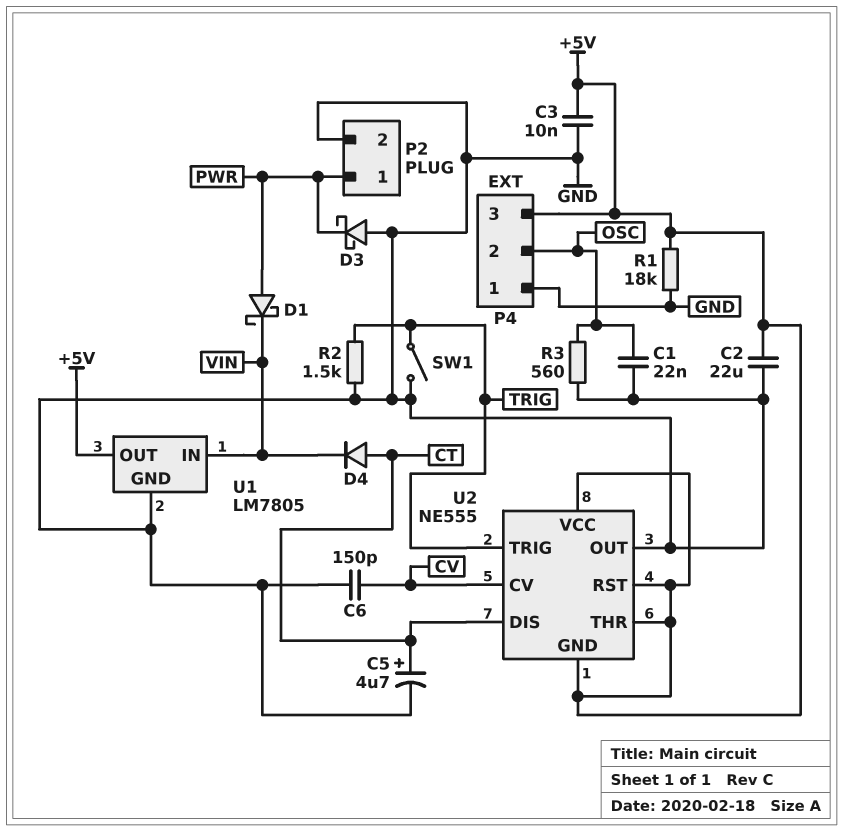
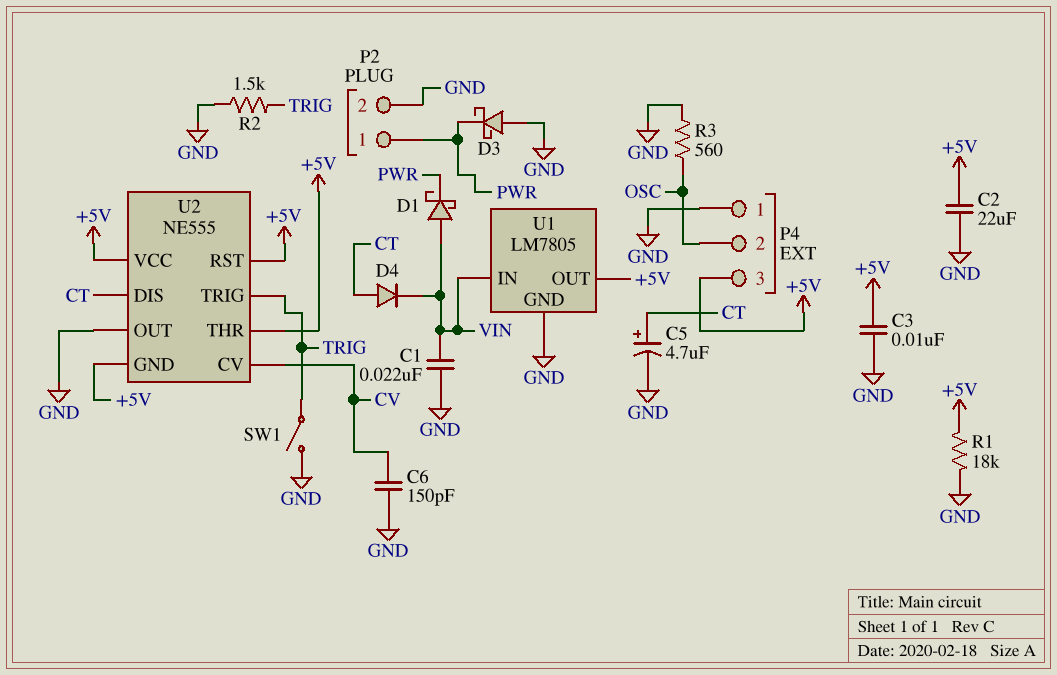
C1: 22nF (GND, OSC) -> 22nF (GND, VIN)
D1: schottky (A PWR, K VIN) -> schottky (A VIN, K PWR)

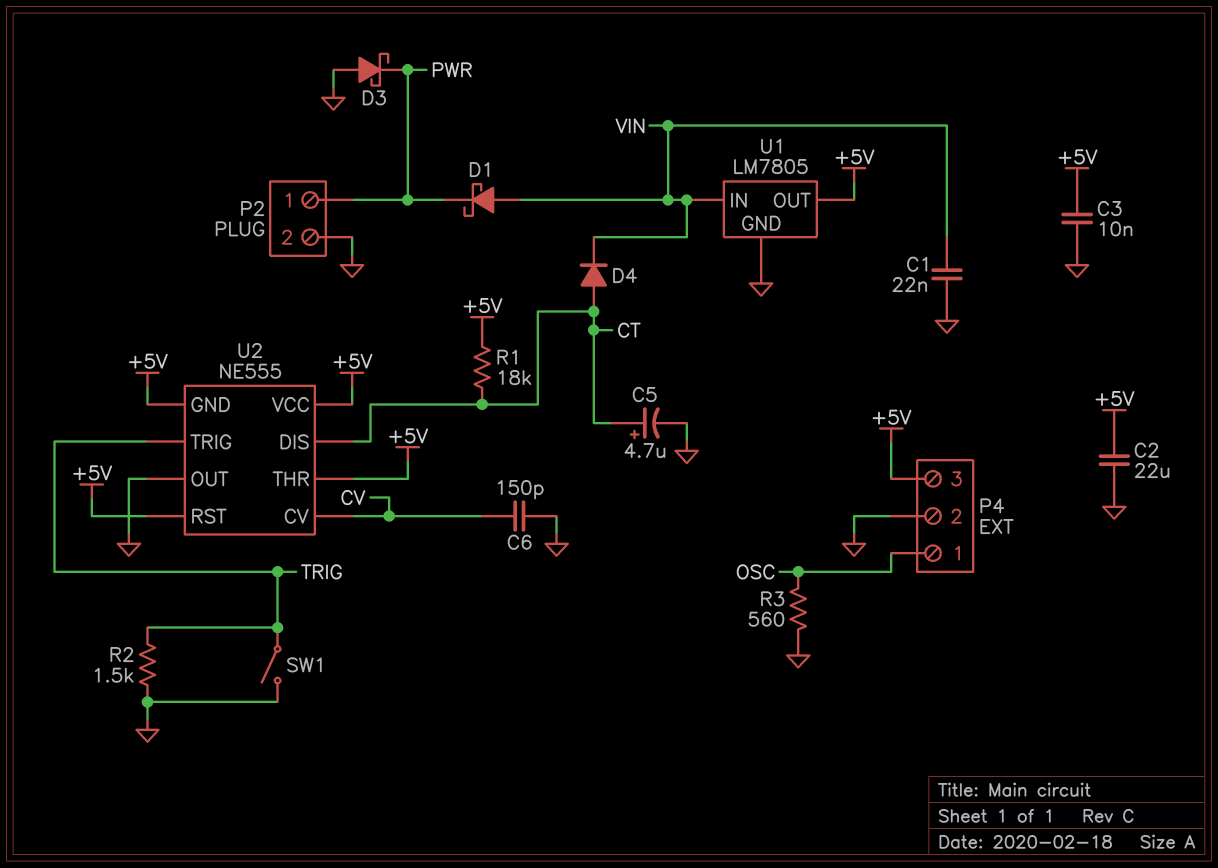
P4 pin 1: GND -> OSC
P4 pin 2: OSC -> GND
R1: 18k (+5V, GND) -> 18k (+5V, CT)

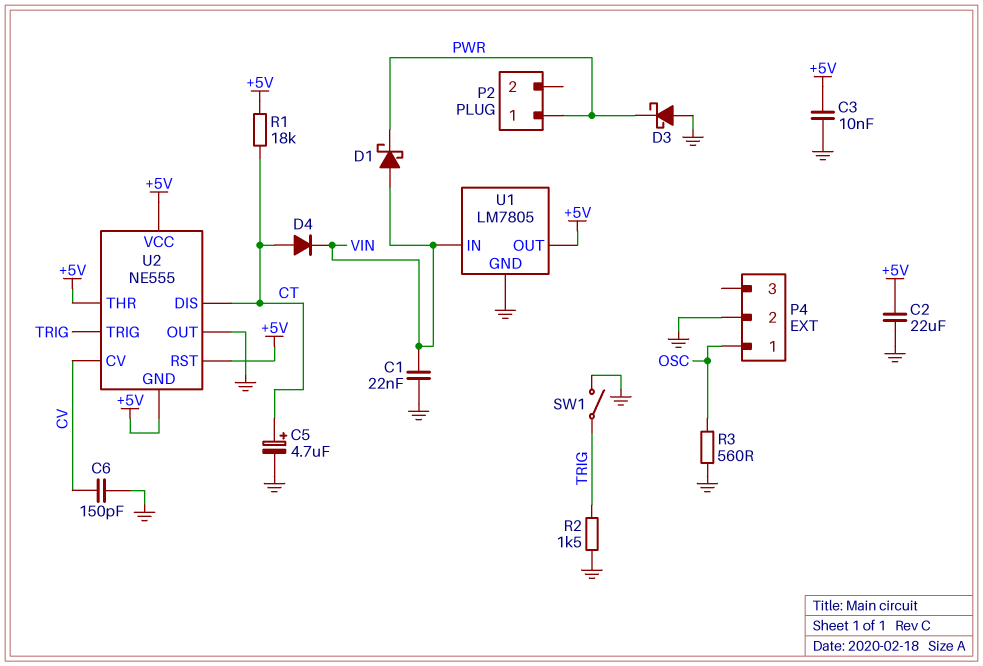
P2 pin 2: GND -> none
P4 pin 3: +5V -> none

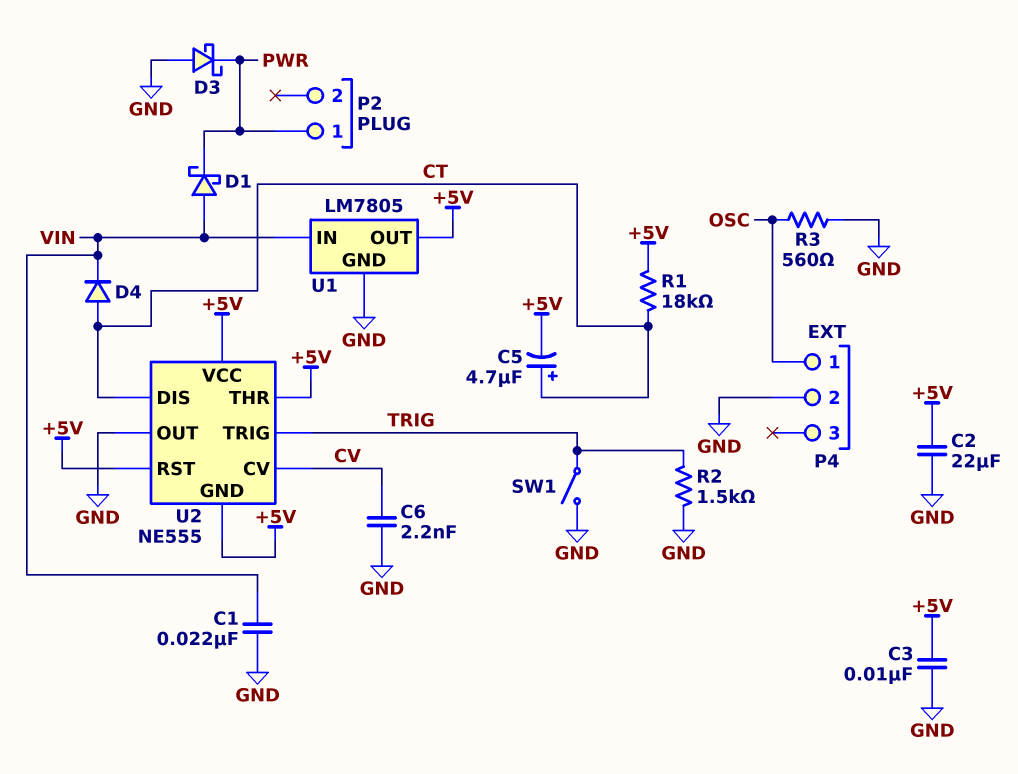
C5: 4.7uF (plus CT, minus GND) -> 4.7uF (plus CT, minus +5V)
C6: 150pF (CV, GND) -> 2.2nF (CV, GND)

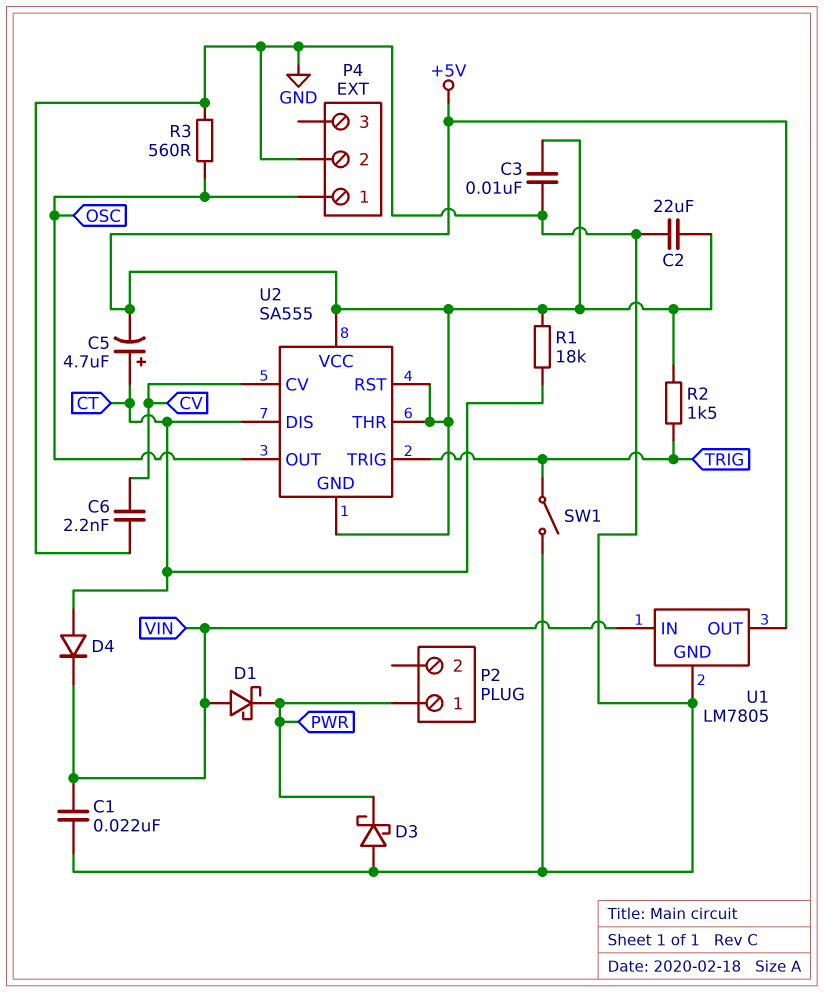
R2: 1.5k (GND, TRIG) -> 1.5k (+5V, TRIG)
U2: NE555 -> SA555
U2 pin OUT: GND -> OSC

